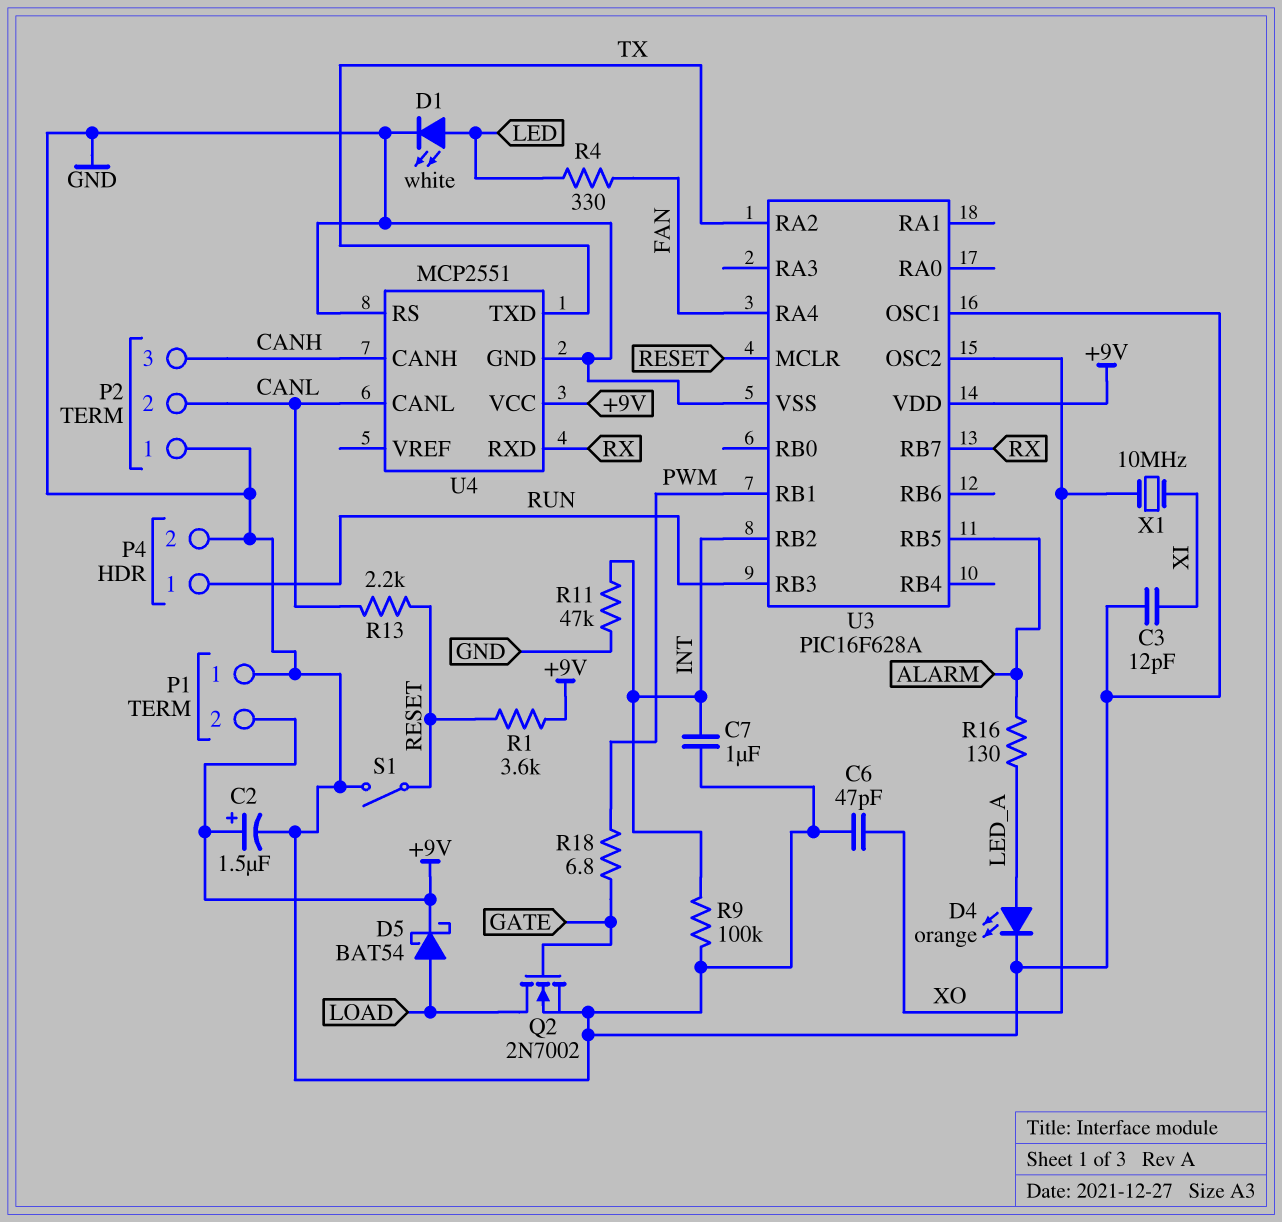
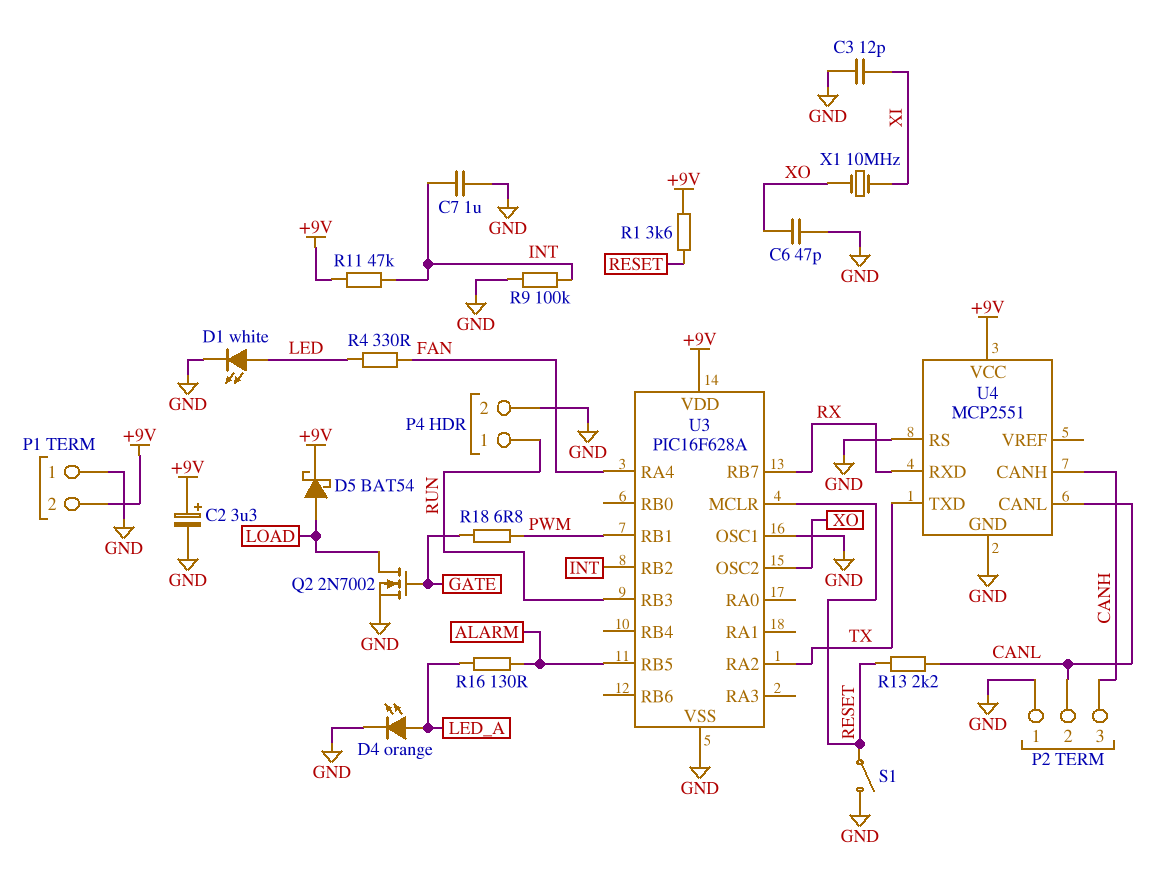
C2: 1.5uF (plus +9V, minus GND) -> 3.3uF (plus +9V, minus GND)
R11: 47k (GND, INT) -> 47k (+9V, INT)

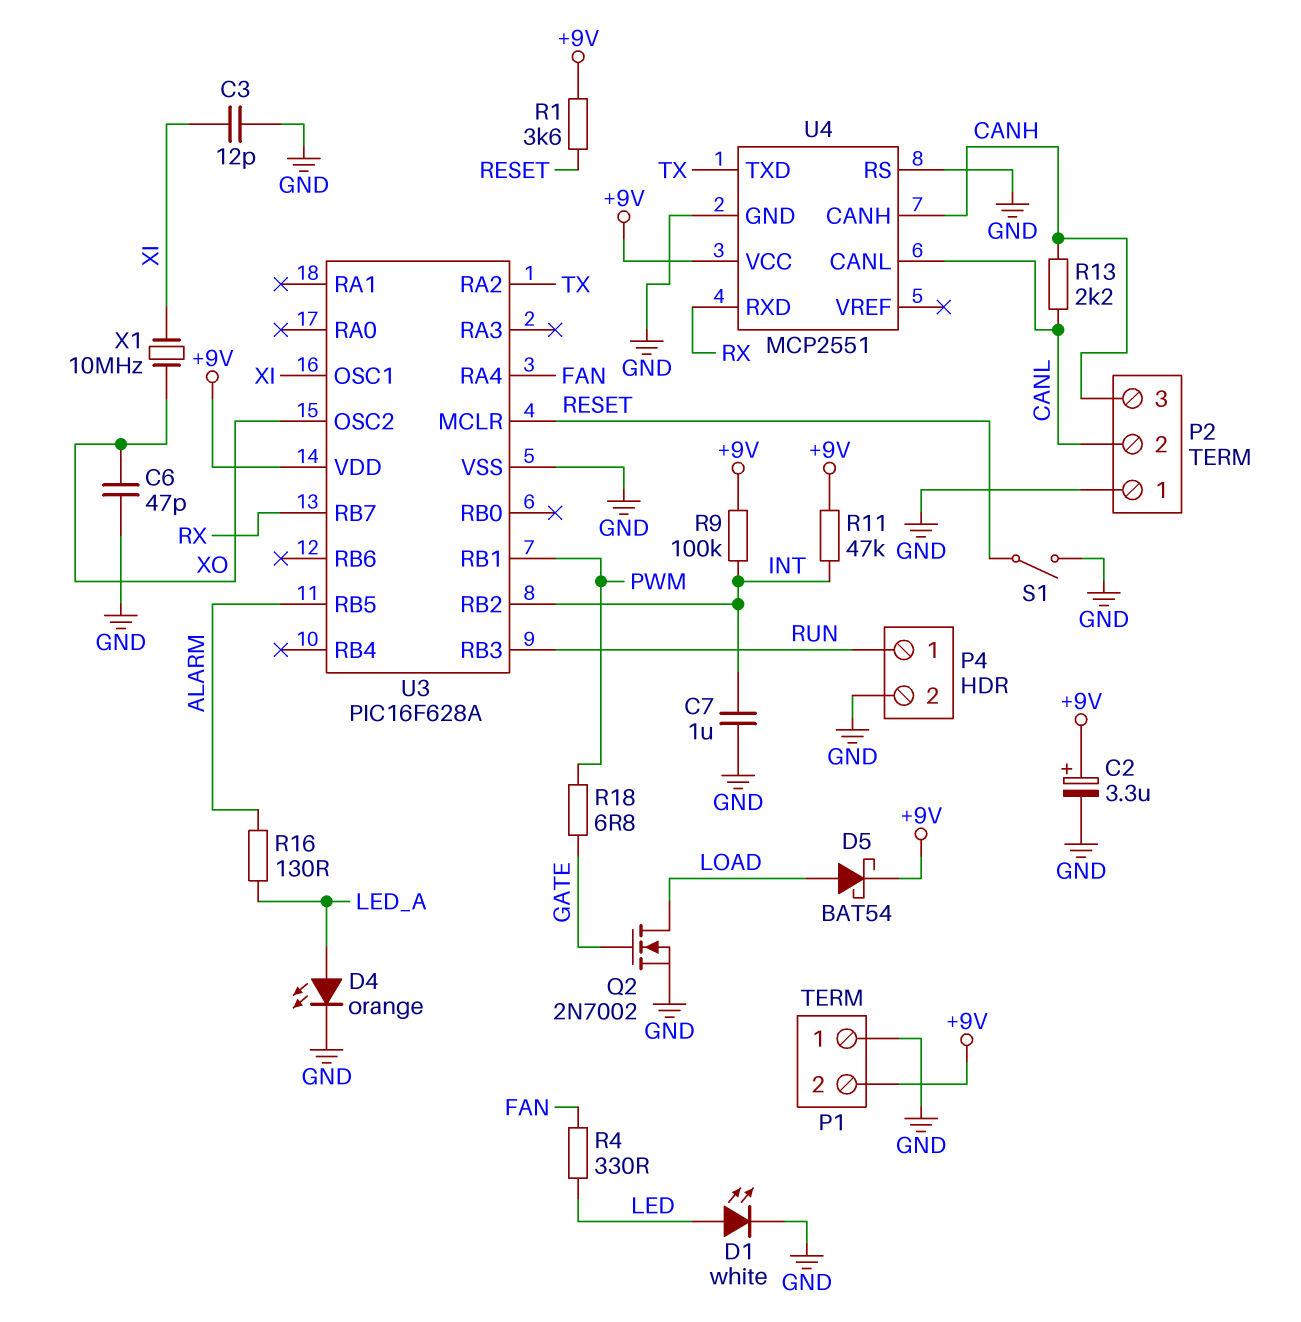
R9: 100k (GND, INT) -> 100k (+9V, INT)
R13: 2.2k (CANL, RESET) -> 2.2k (CANH, CANL)
U3 pin OSC1: GND -> XI

